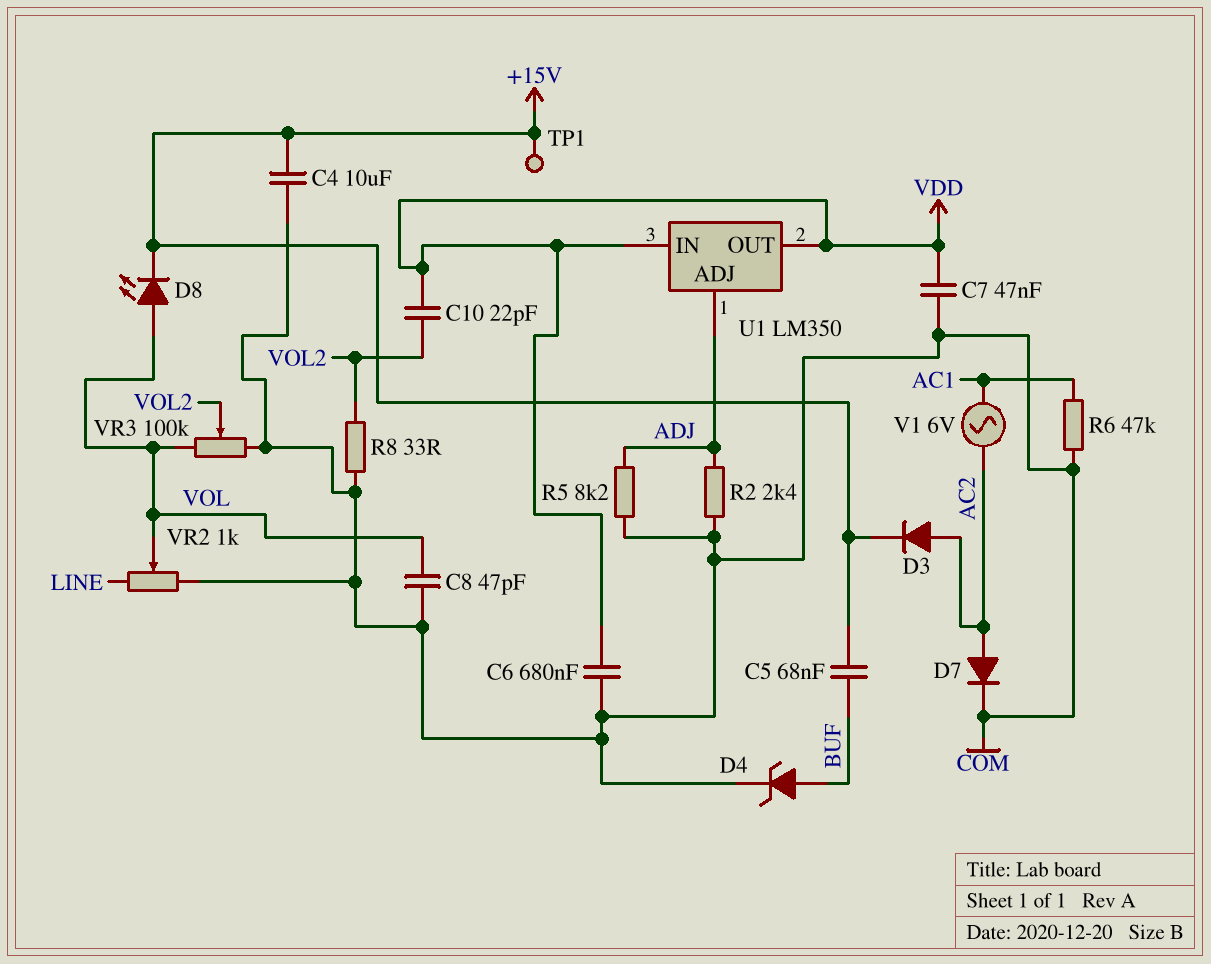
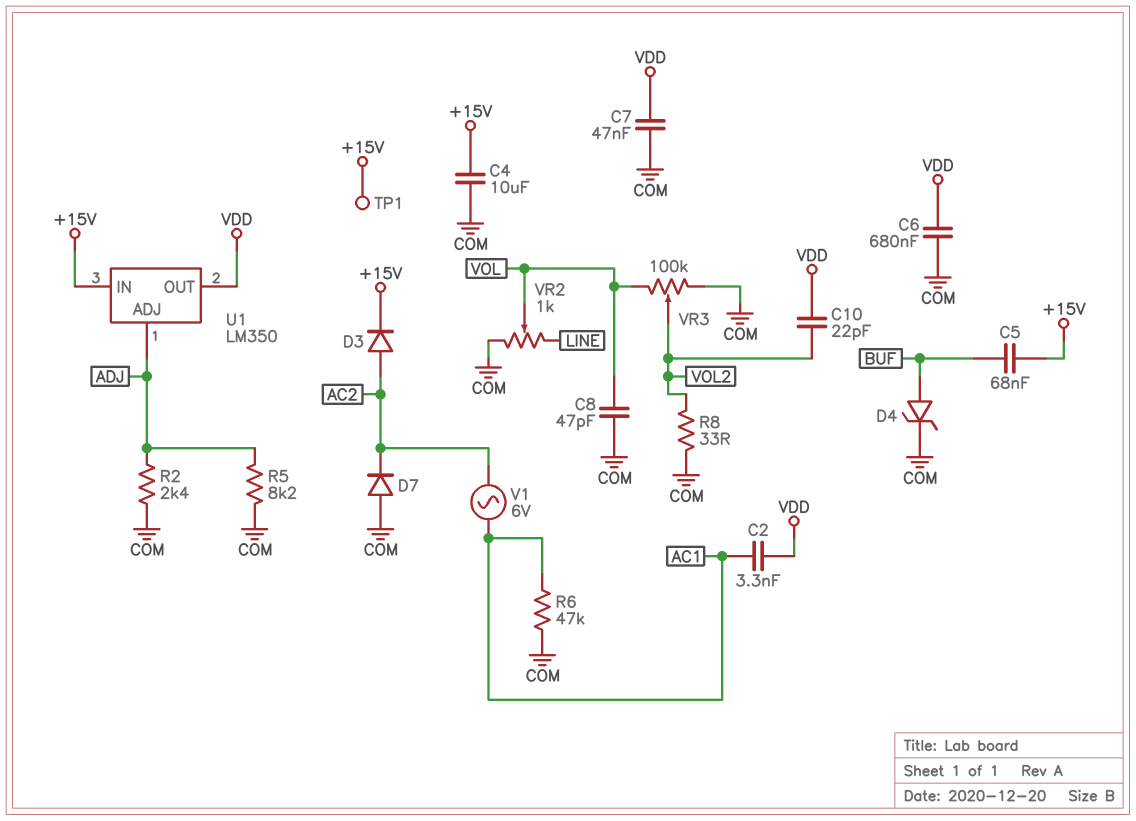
C2: none -> 3.3nF (AC1, VDD)
D7: diode (A AC2, K COM) -> diode (A COM, K AC2)
D8: LED (A VOL, K +15V) -> none
U1 pin IN: VDD -> +15V

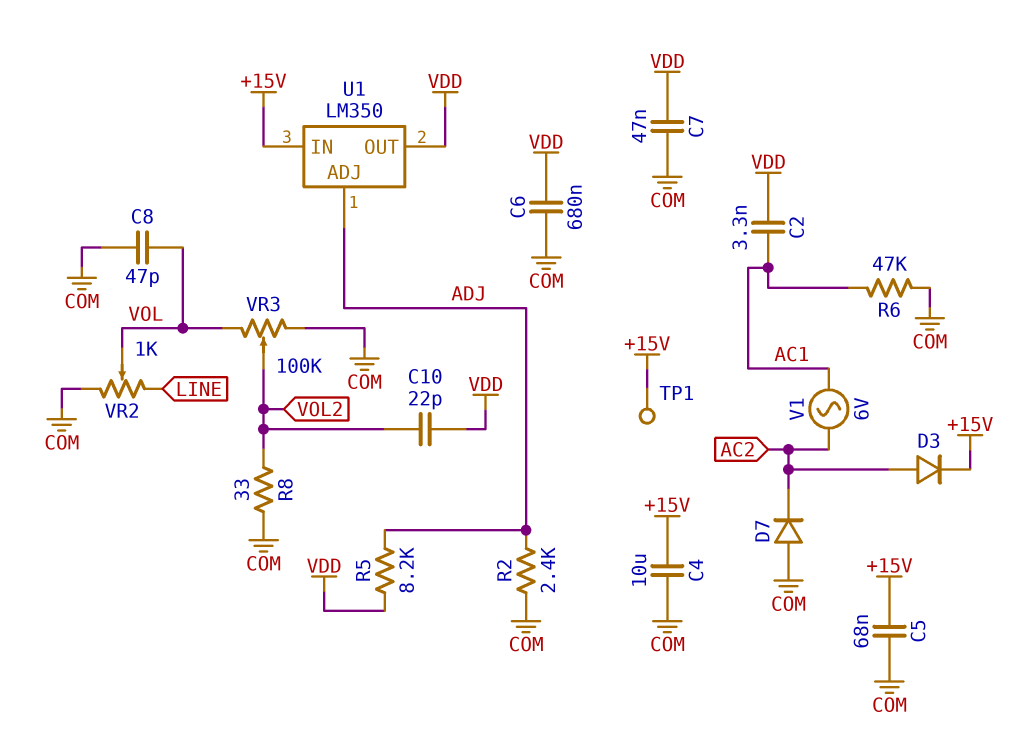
C5: 68nF (+15V, BUF) -> 68nF (+15V, COM)
D4: zener (A BUF, K COM) -> none
R5: 8.2k (ADJ, COM) -> 8.2k (ADJ, VDD)

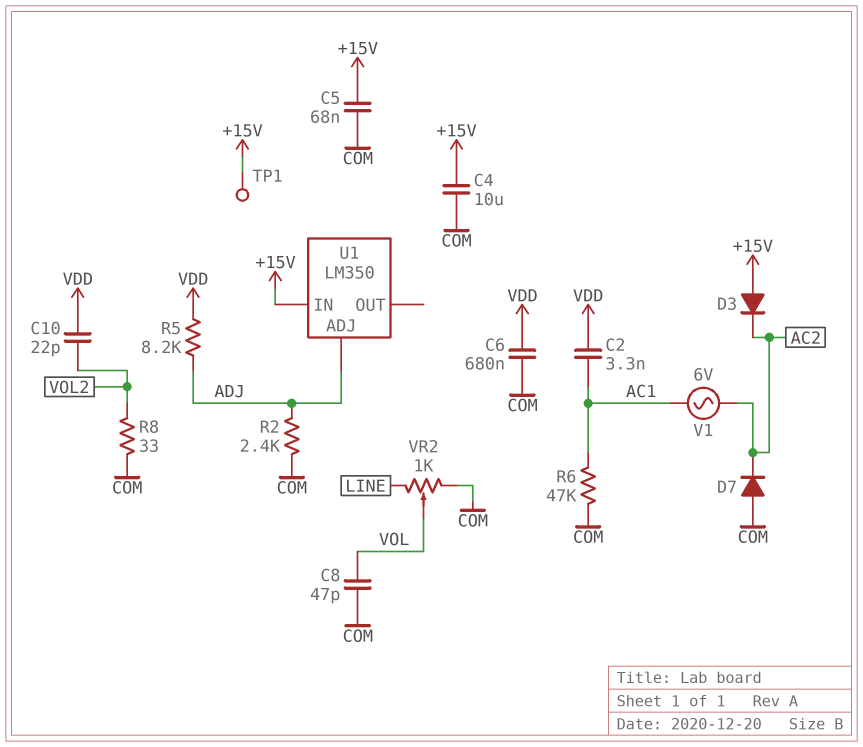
C7: 47nF (COM, VDD) -> none
D3: diode (A AC2, K +15V) -> diode (A +15V, K AC2)
U1 pin OUT: VDD -> none
VR3: 100k (COM, VOL, wiper VOL2) -> none

